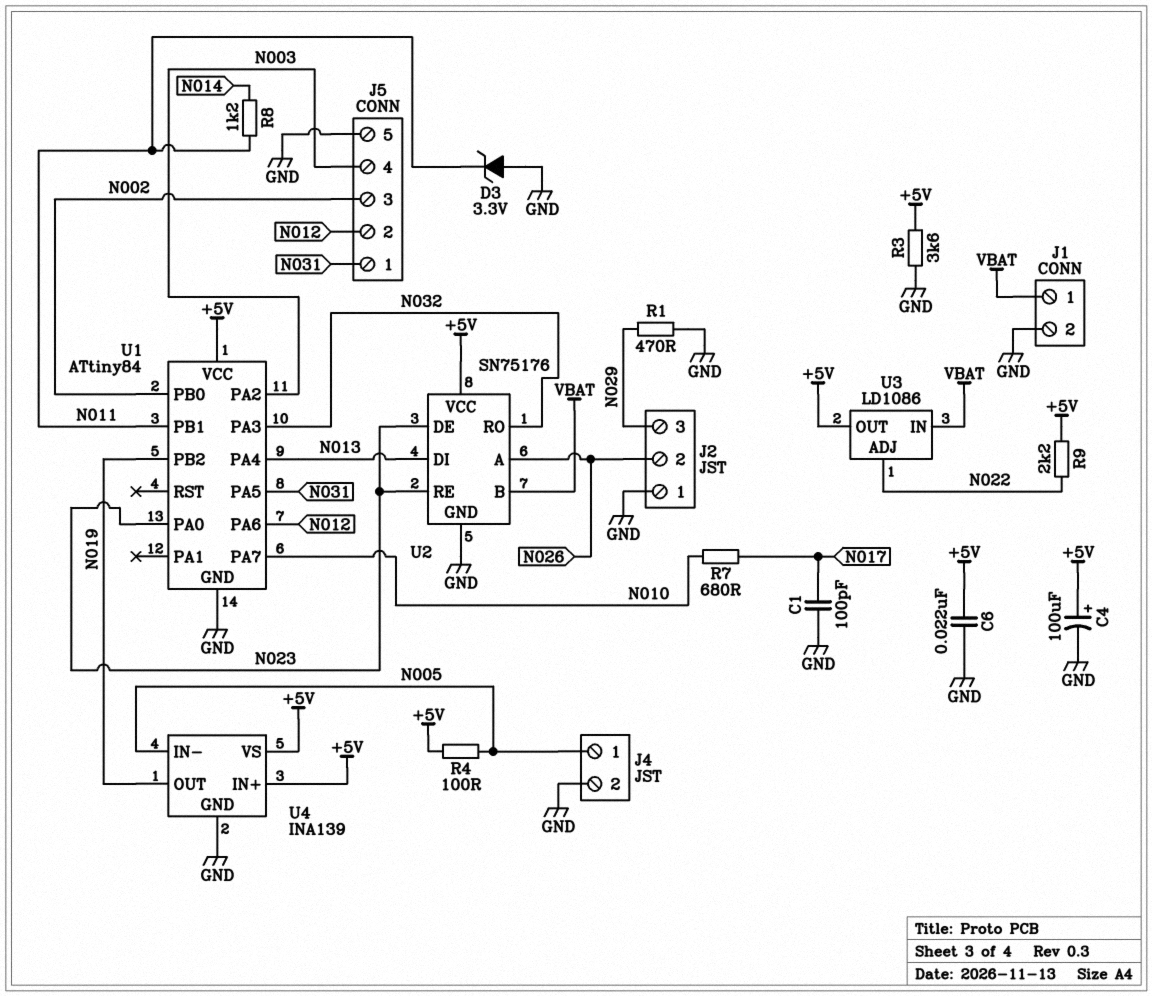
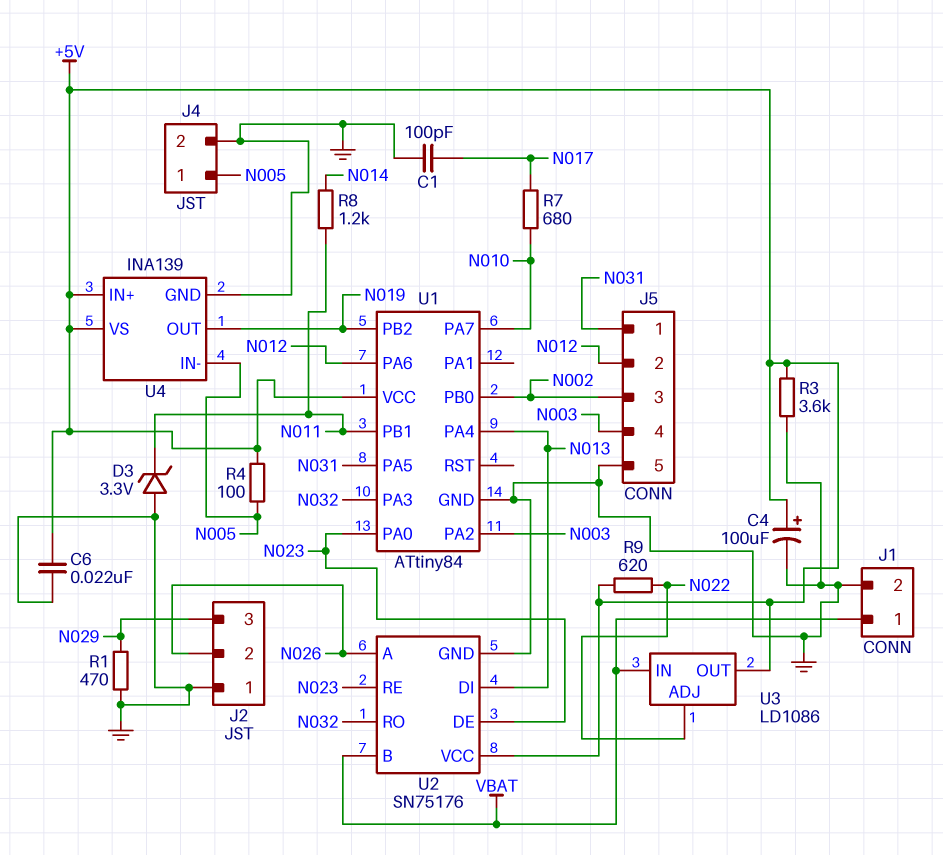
R9: 2.2k (+5V, N022) -> 620 (+5V, N022)

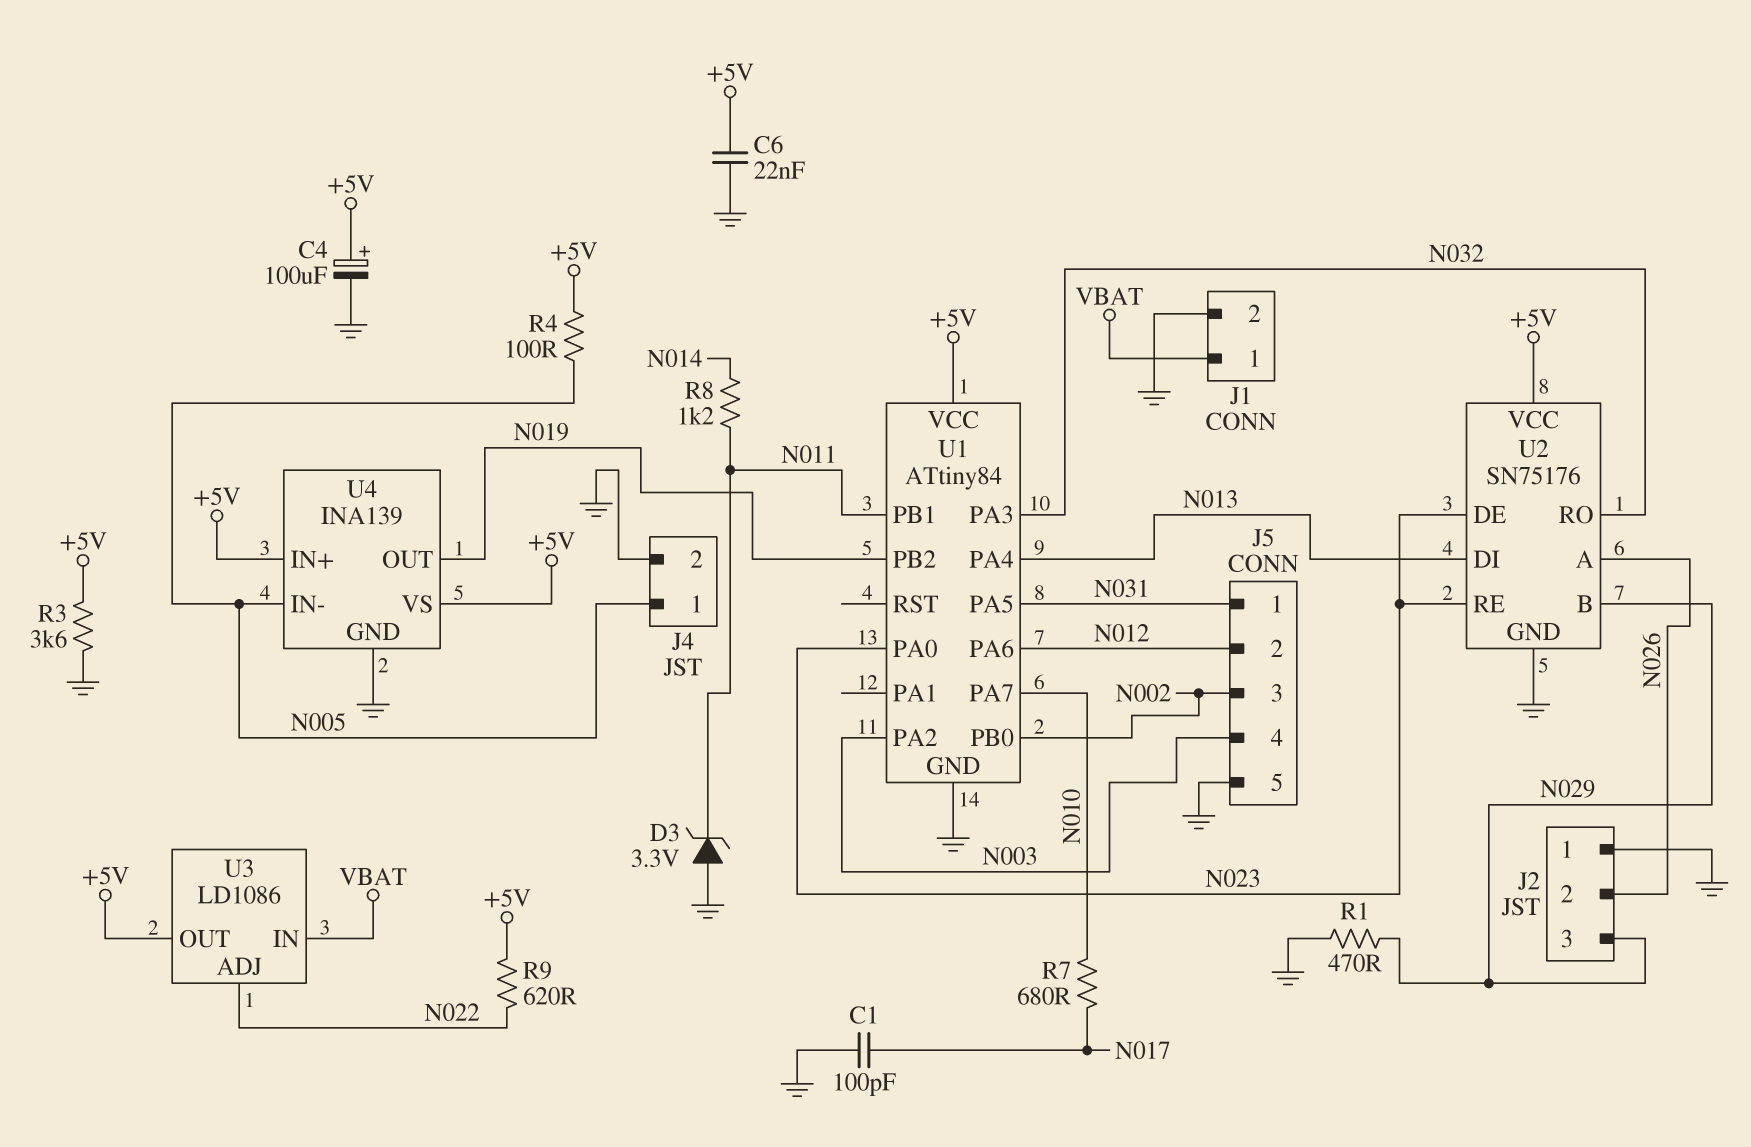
U2 pin B: VBAT -> N029

